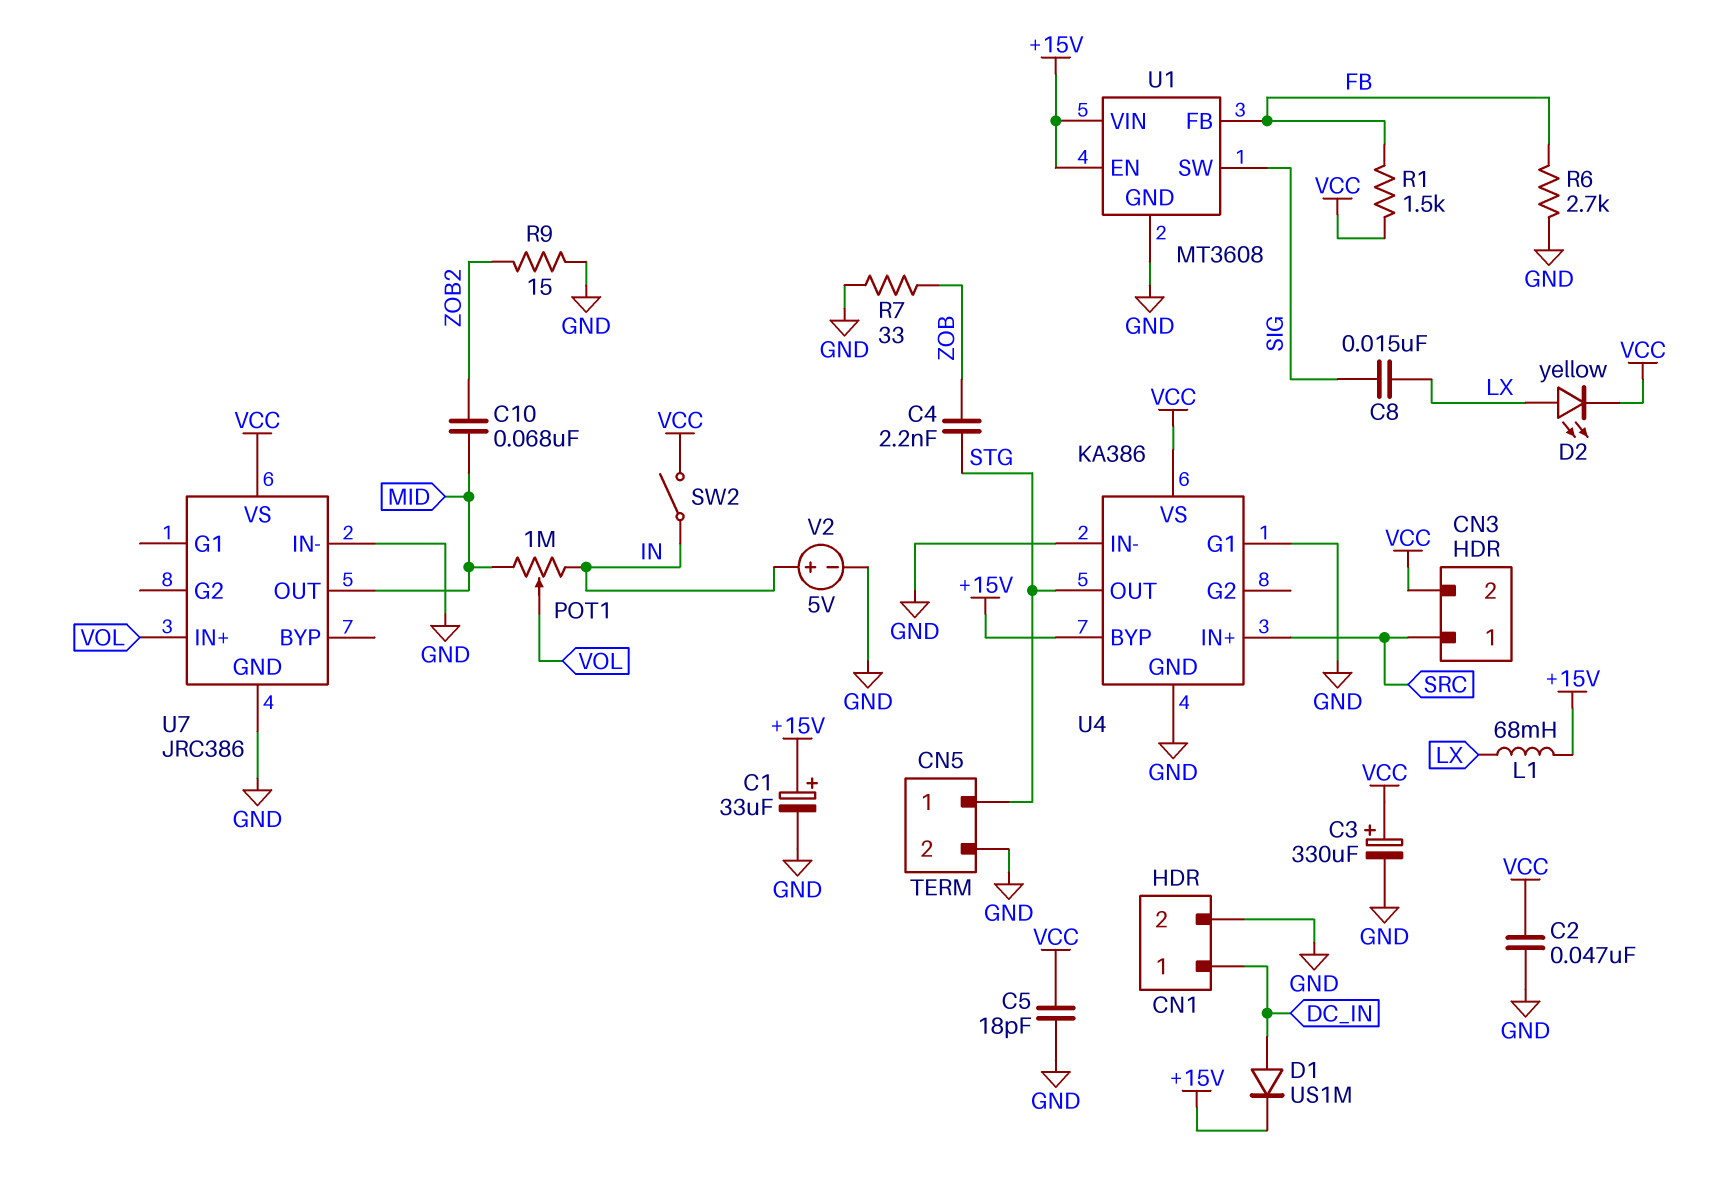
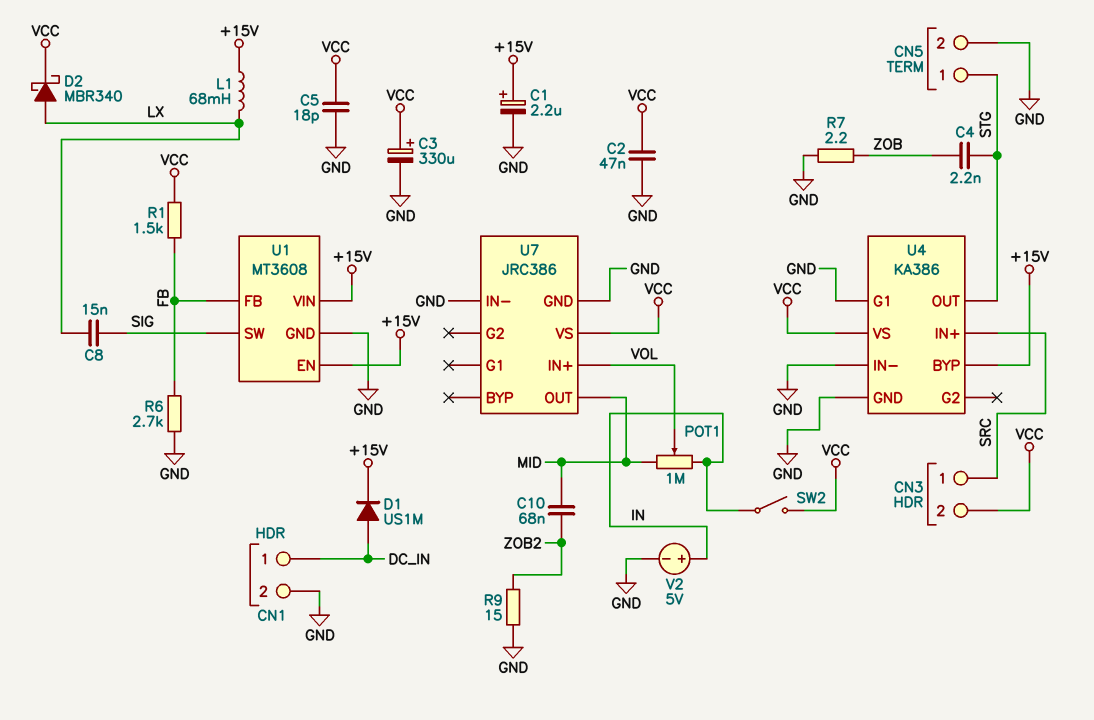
C1: 33uF (plus +15V, minus GND) -> 2.2uF (plus +15V, minus GND)
D2: LED yellow (A LX, K VCC) -> schottky MBR340 (A LX, K VCC)
R7: 33 (GND, ZOB) -> 2.2 (GND, ZOB)

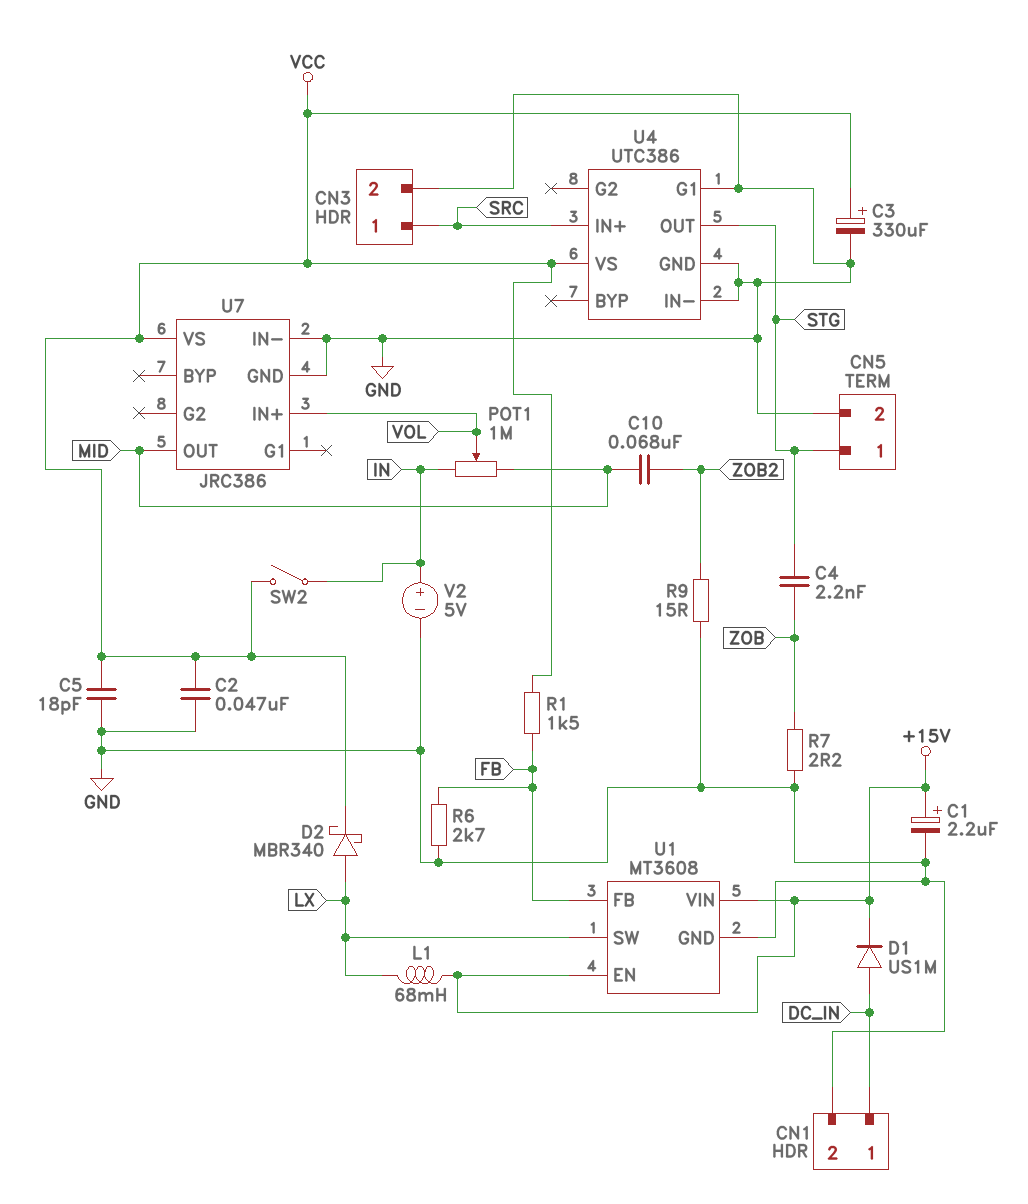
C8: 15nF (LX, SIG) -> none
CN3 pin 2: VCC -> GND
U1 pin SW: SIG -> LX
U4: KA386 -> UTC386
U4 pin BYP: +15V -> none

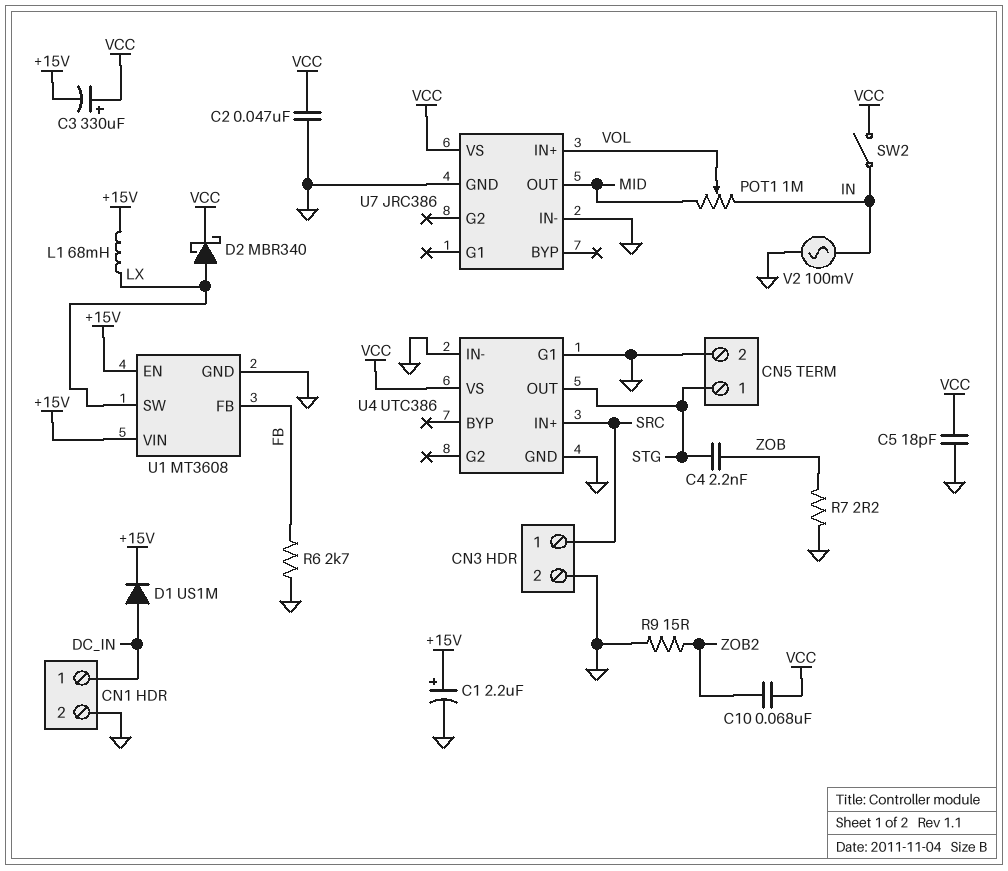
C3: 330uF (plus VCC, minus GND) -> 330uF (plus VCC, minus +15V)
C10: 68nF (MID, ZOB2) -> 68nF (VCC, ZOB2)
R1: 1.5k (FB, VCC) -> none
V2: 5V (plus IN, minus GND) -> AC 100mV (GND, IN)

